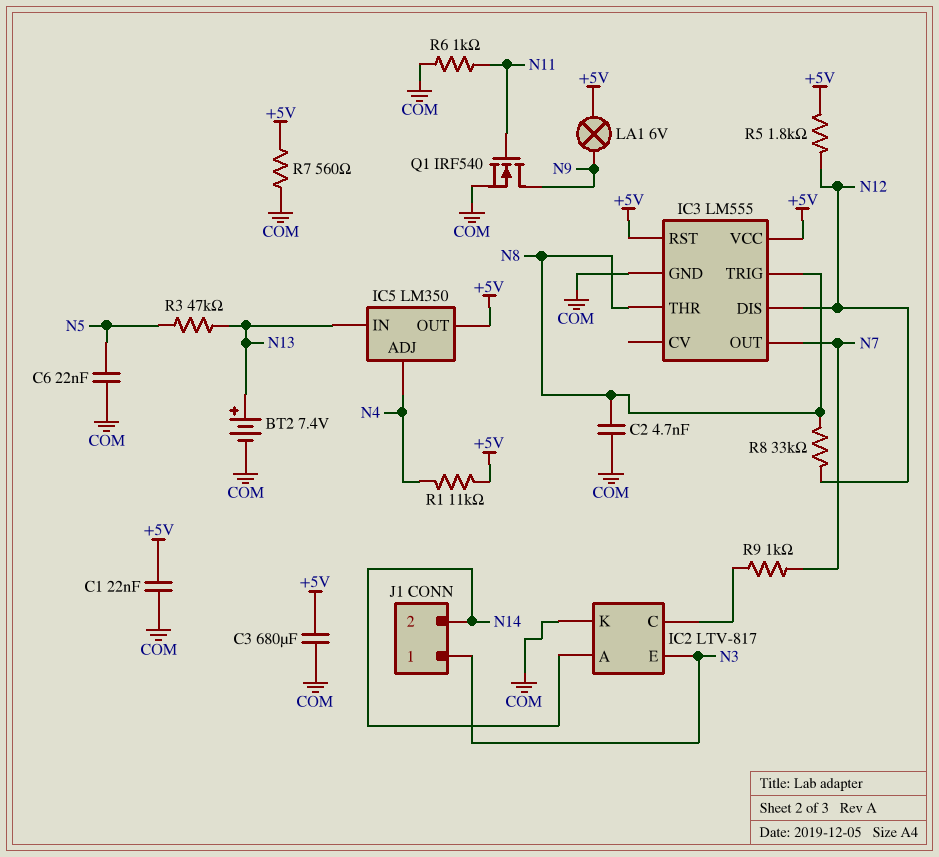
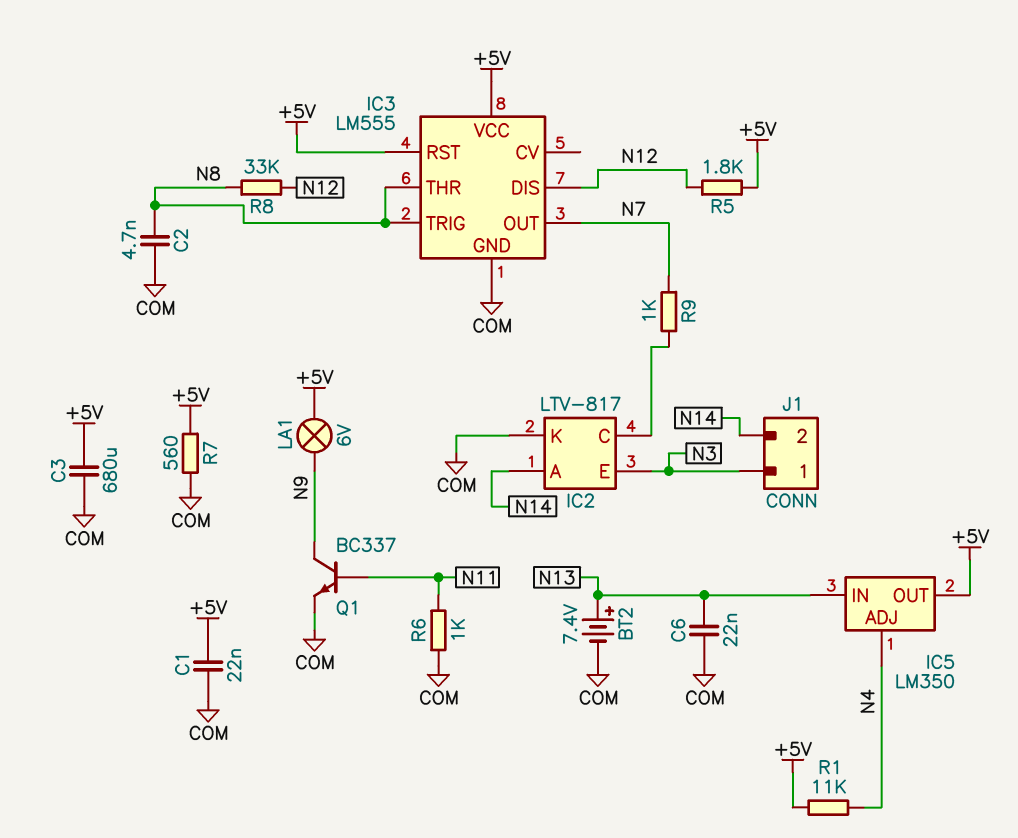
C6: 22nF (COM, N5) -> 22nF (COM, N13)
Q1: NMOS IRF540 (G N11, D N9, S COM) -> NPN BC337 (B N11, C N9, E COM)
R3: 47k (N5, N13) -> none

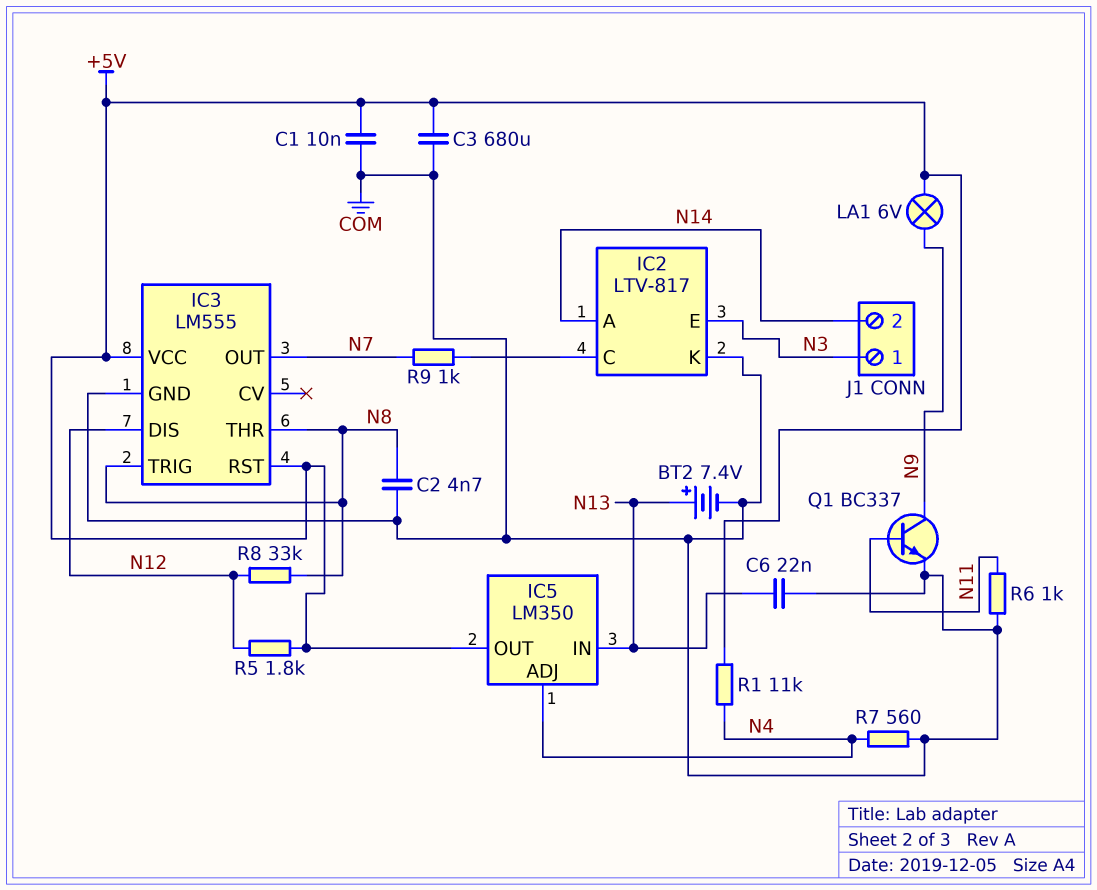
C1: 22nF (+5V, COM) -> 10nF (+5V, COM)
R7: 560 (+5V, COM) -> 560 (COM, N4)

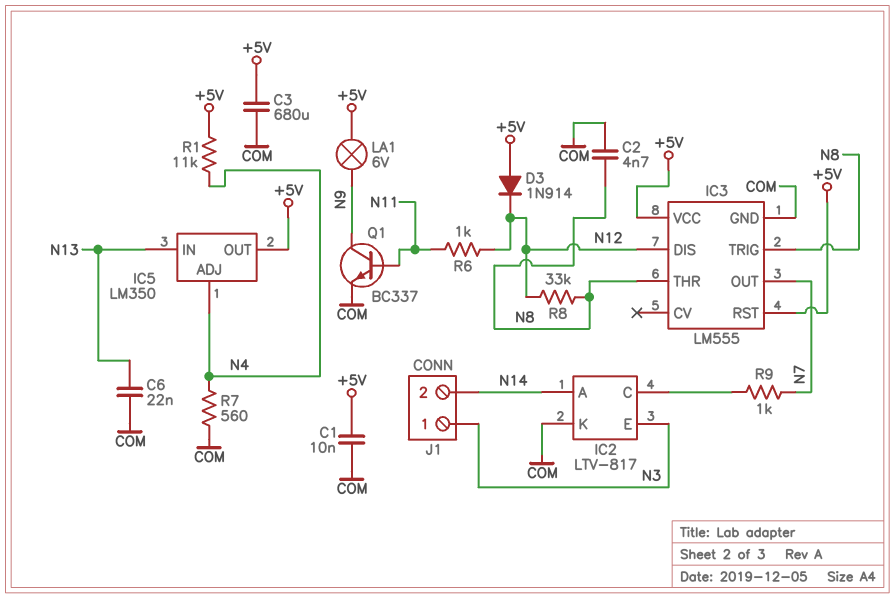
BT2: 7.4V (plus N13, minus COM) -> none
D3: none -> diode 1N914 (A +5V, K N12)
R5: 1.8k (+5V, N12) -> none
R6: 1k (COM, N11) -> 1k (N11, N12)

